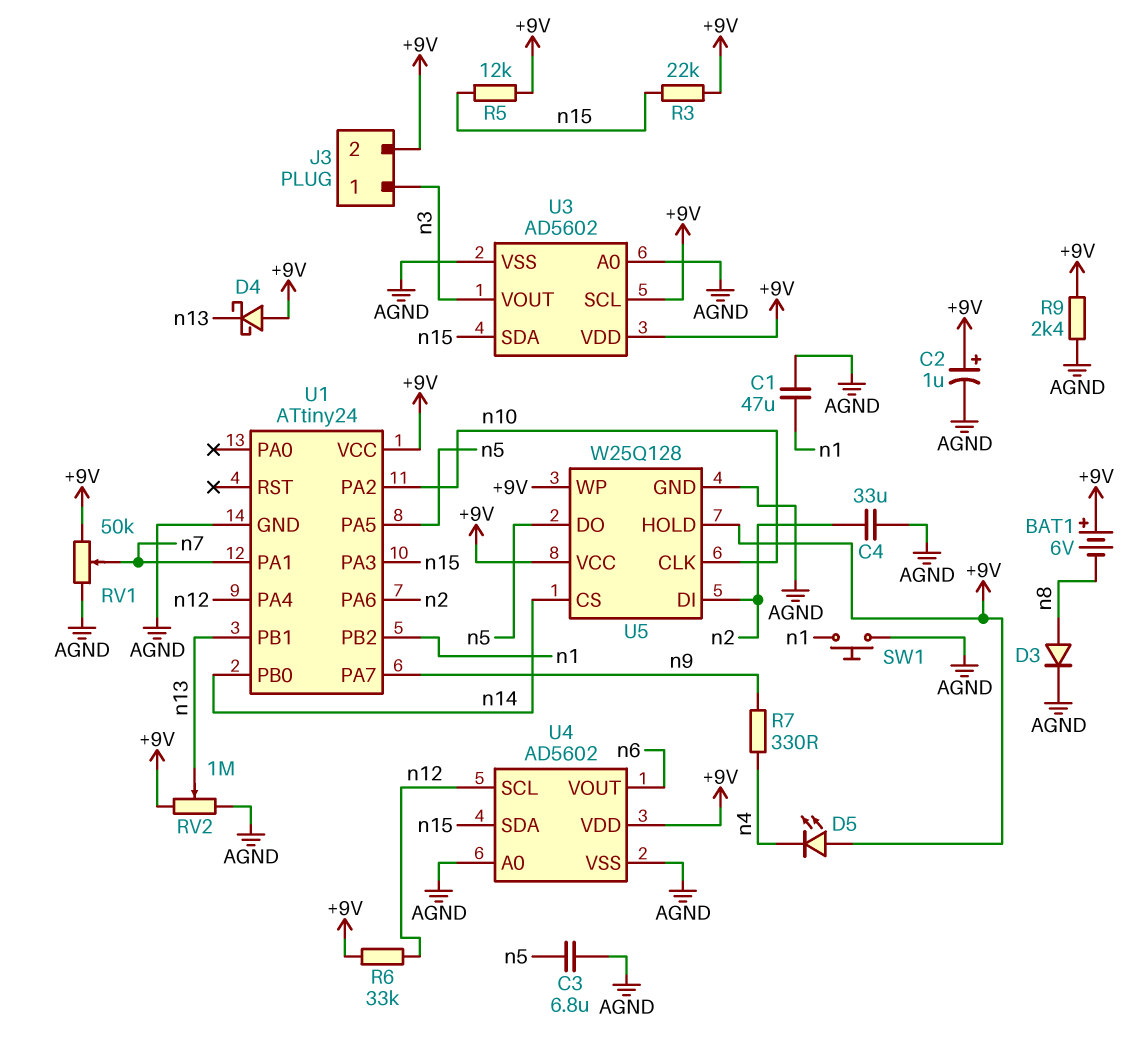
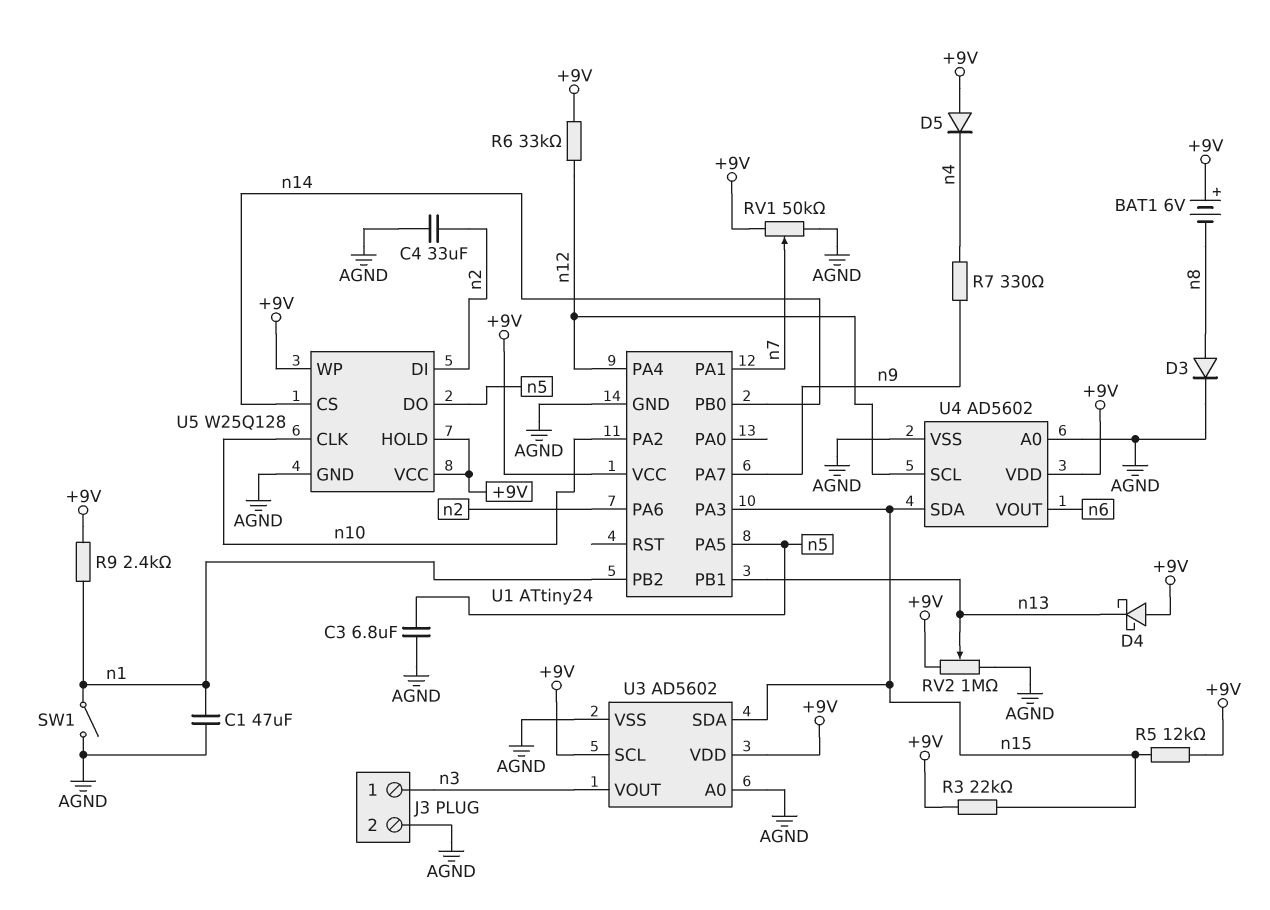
C2: 1uF (plus +9V, minus AGND) -> none
D5: LED (A +9V, K n4) -> diode (A +9V, K n4)
J3 pin 2: +9V -> AGND
R9: 2.4k (+9V, AGND) -> 2.4k (+9V, n1)
SW1: button (AGND, n1) -> switch (AGND, n1)

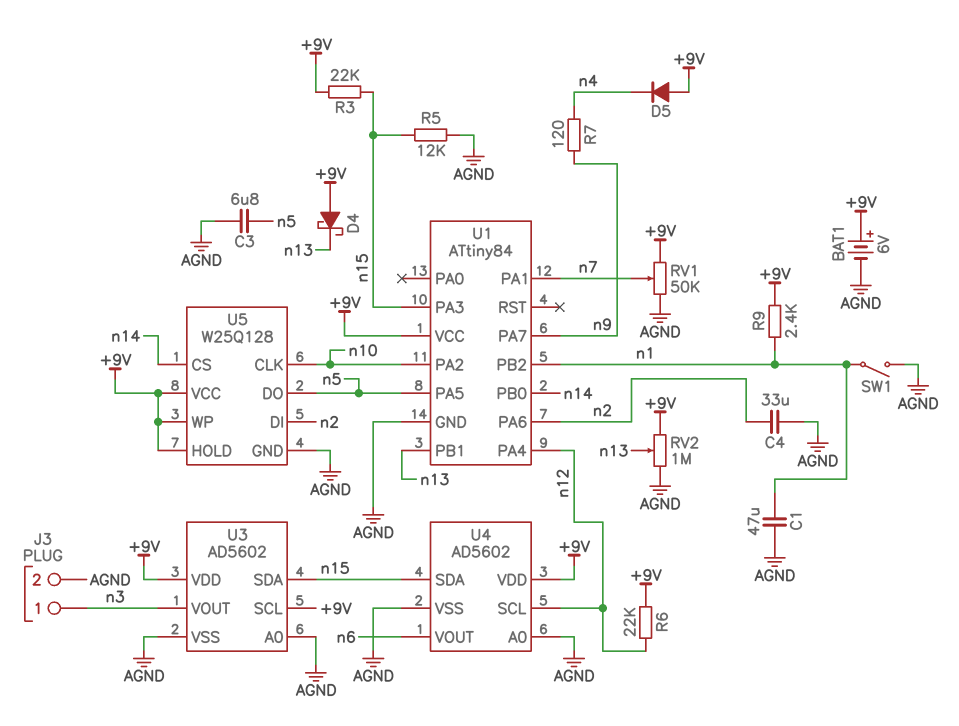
BAT1: 6V (plus +9V, minus n8) -> 6V (plus +9V, minus AGND)
D3: diode (A n8, K AGND) -> none
R5: 12k (+9V, n15) -> 12k (AGND, n15)
R6: 33k (+9V, n12) -> 22k (+9V, n12)
R7: 330 (n4, n9) -> 120 (n4, n9)
U1: ATtiny24 -> ATtiny84

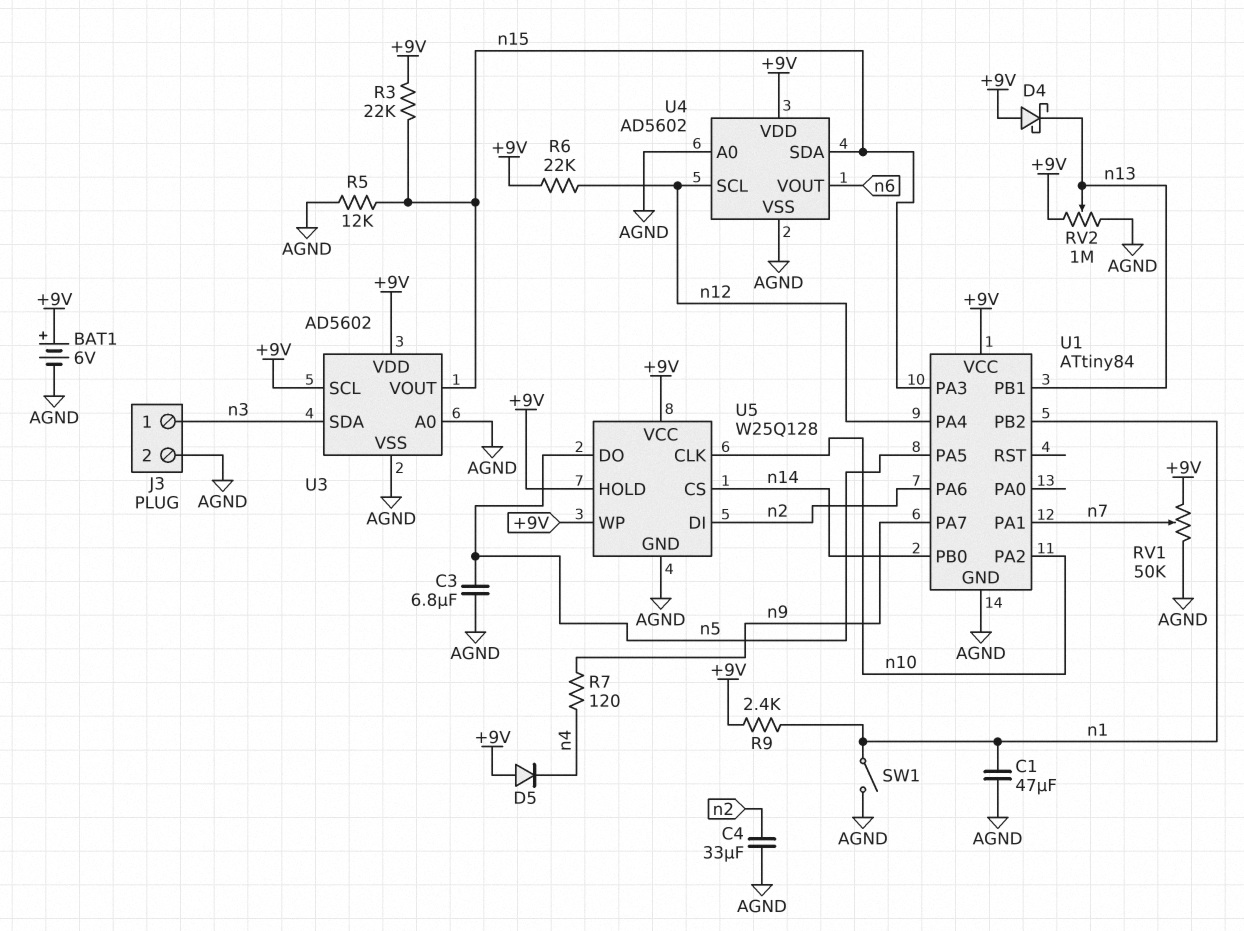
U3 pin SDA: n15 -> n3
U3 pin VOUT: n3 -> n15

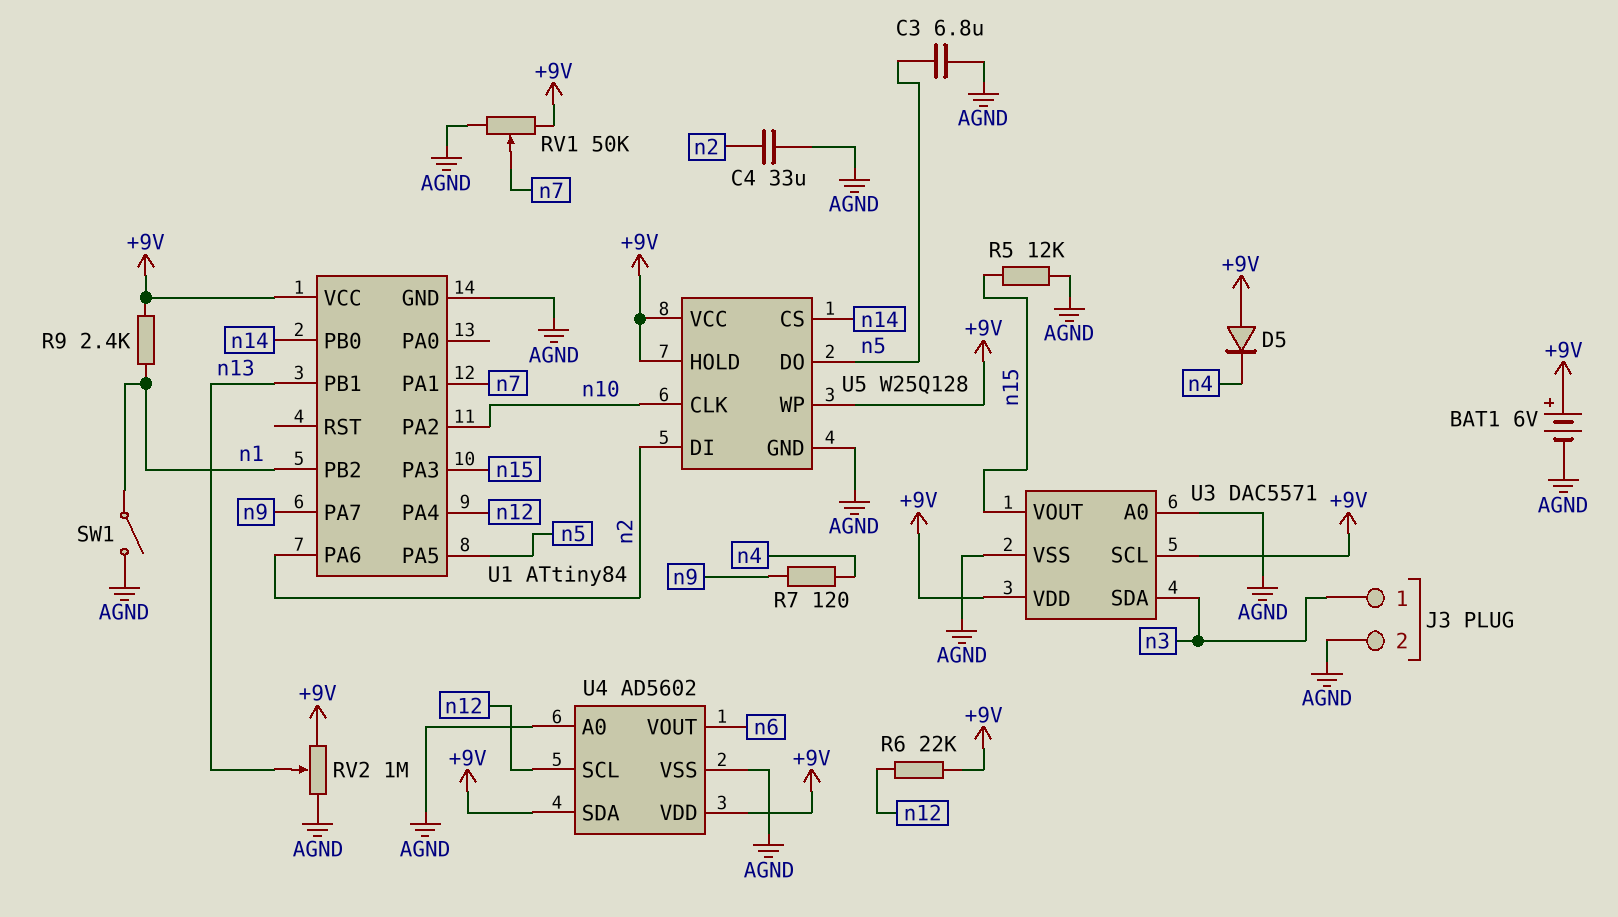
C1: 47uF (AGND, n1) -> none
D4: schottky (A +9V, K n13) -> none
R3: 22k (+9V, n15) -> none
U3: AD5602 -> DAC5571
U4 pin SDA: n15 -> +9V

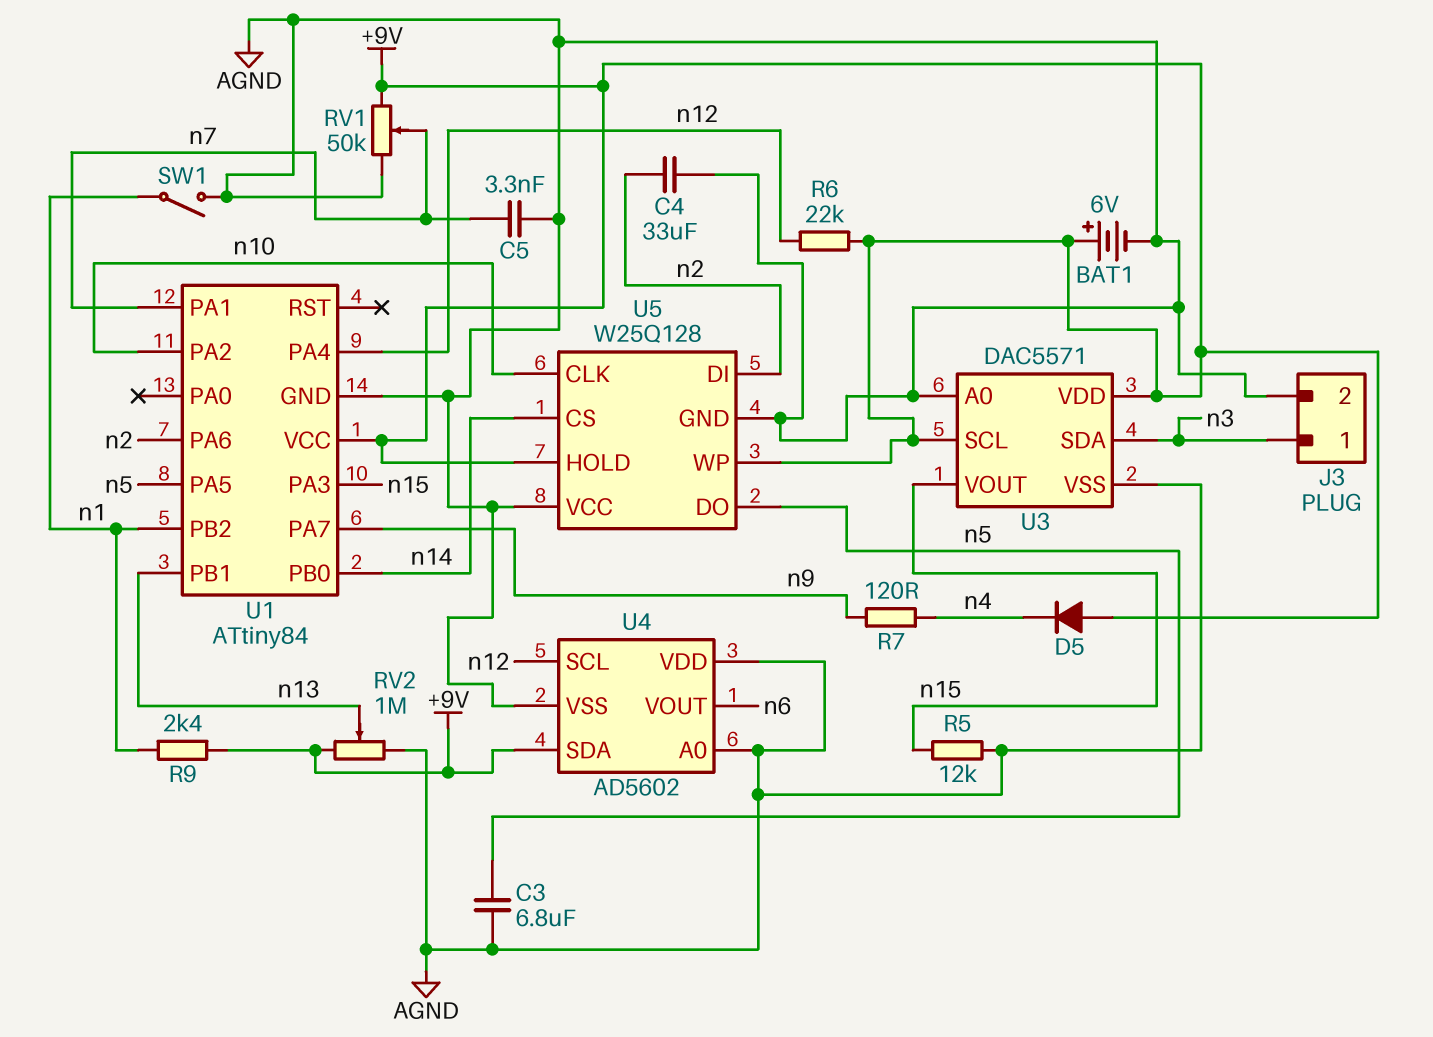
C5: none -> 3.3nF (AGND, n7)
U4 pin VDD: +9V -> AGND
U5 pin VCC: +9V -> AGND

